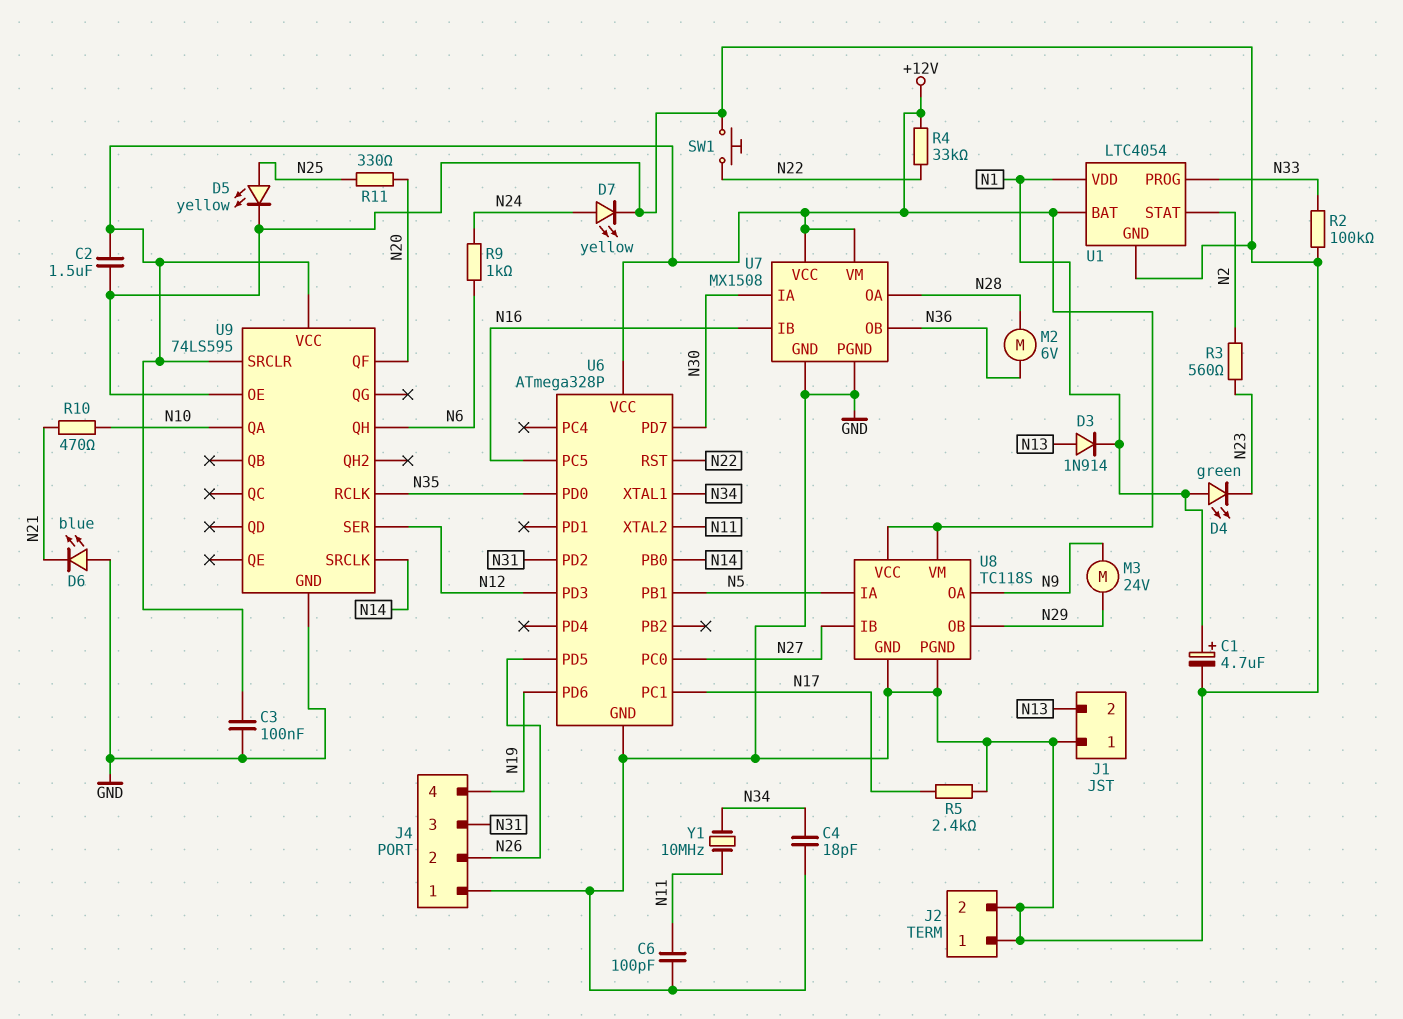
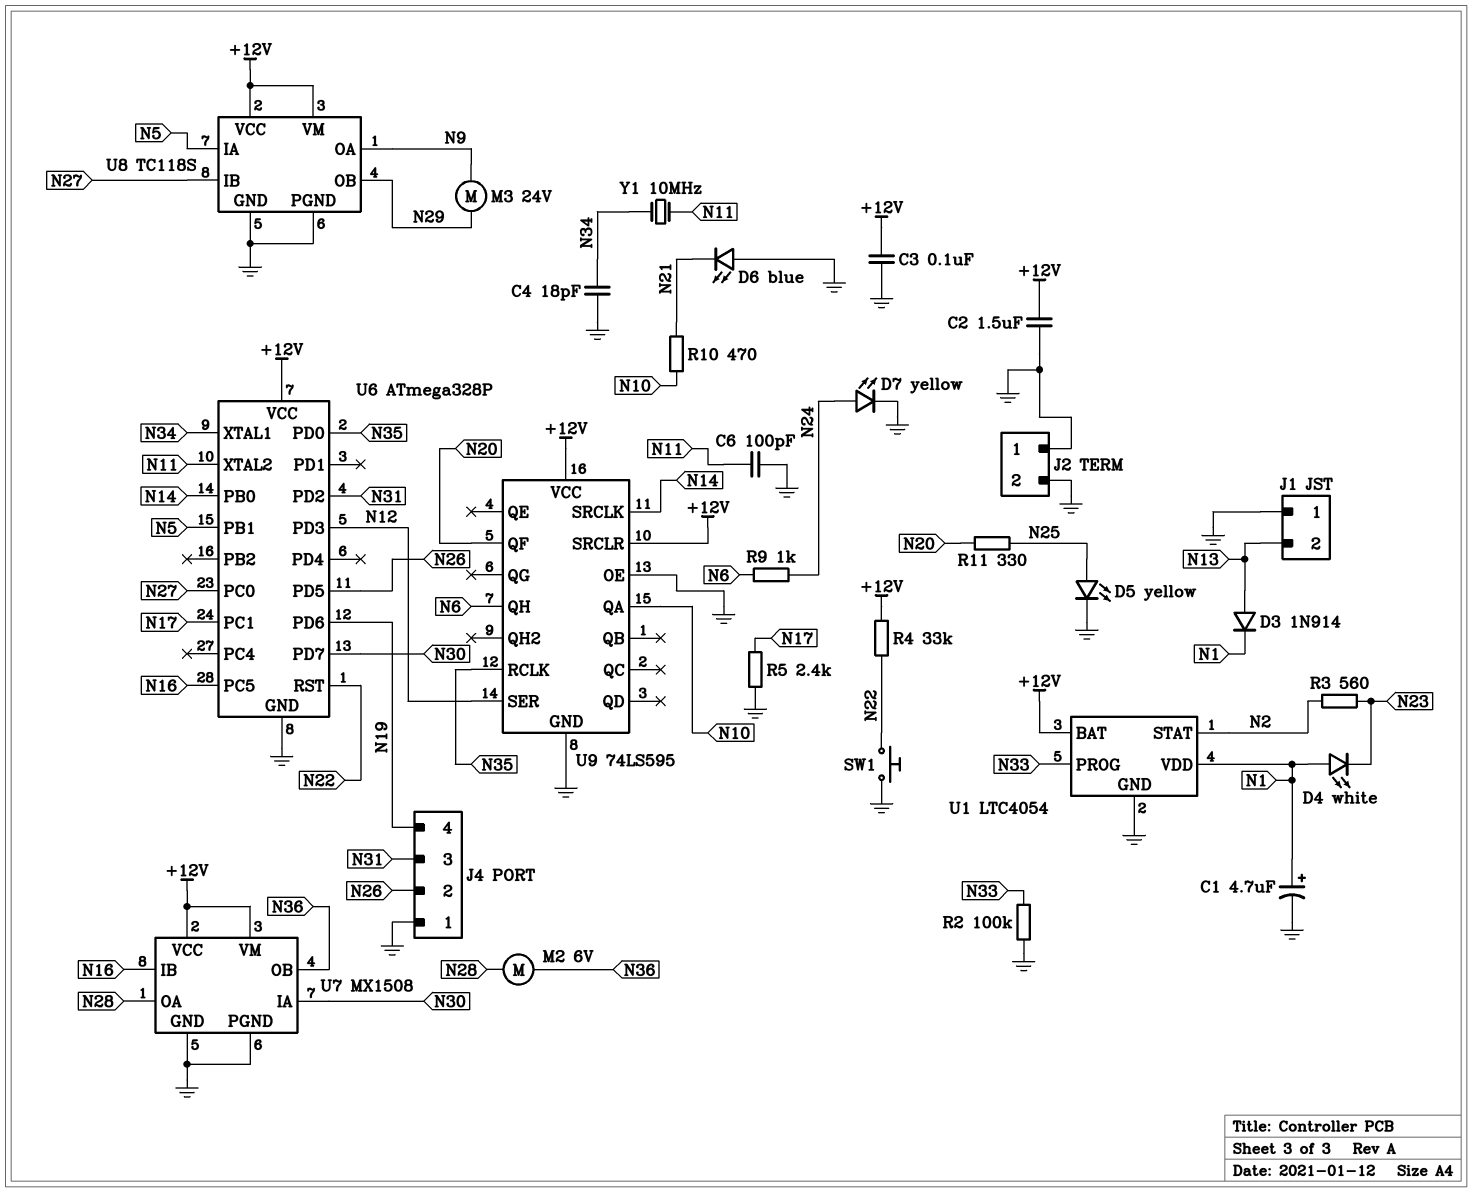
D4: LED green (A N1, K N23) -> LED white (A N1, K N23)

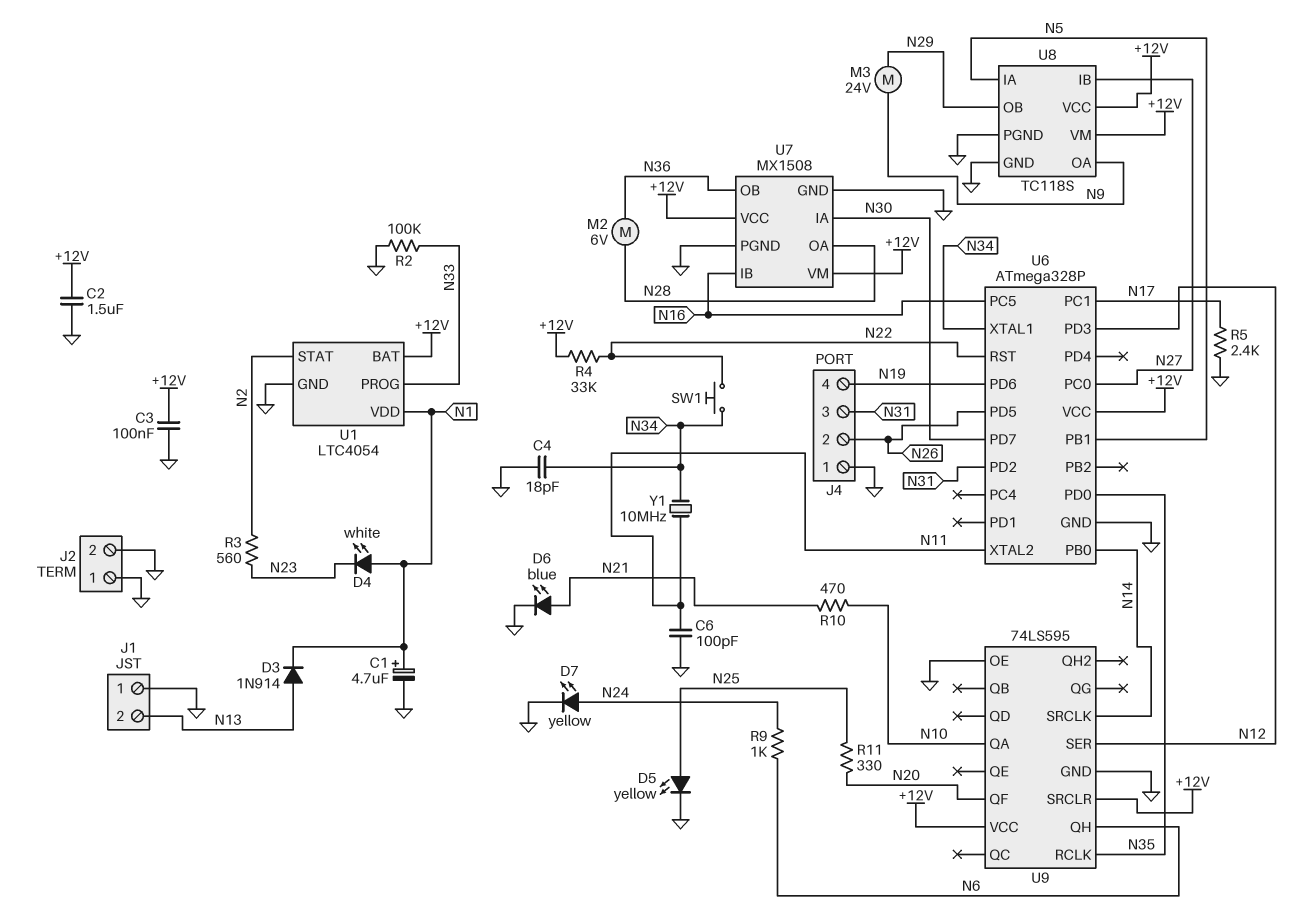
D6: LED blue (A GND, K N21) -> LED blue (A N21, K GND)
SW1: button (GND, N22) -> button (N22, N34)

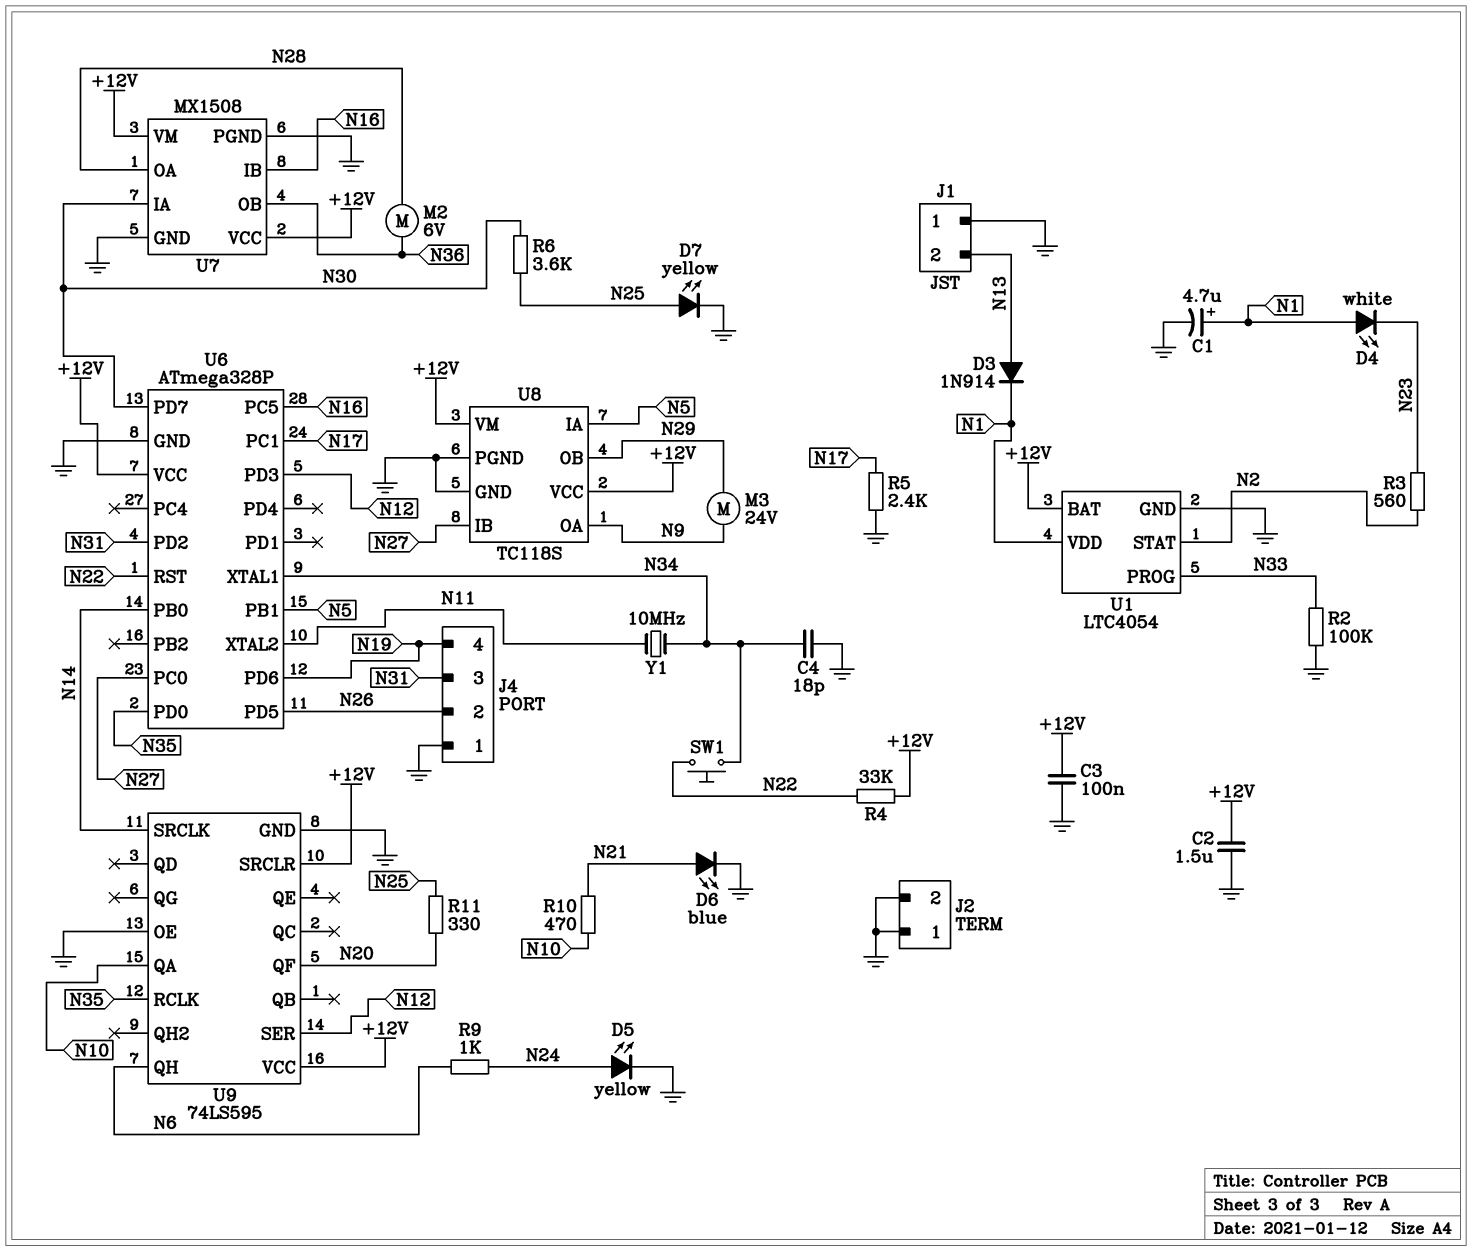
C6: 100pF (GND, N11) -> none
D5: LED yellow (A N25, K GND) -> LED yellow (A N24, K GND)
D7: LED yellow (A N24, K GND) -> LED yellow (A N25, K GND)
R6: none -> 3.6k (N25, N30)

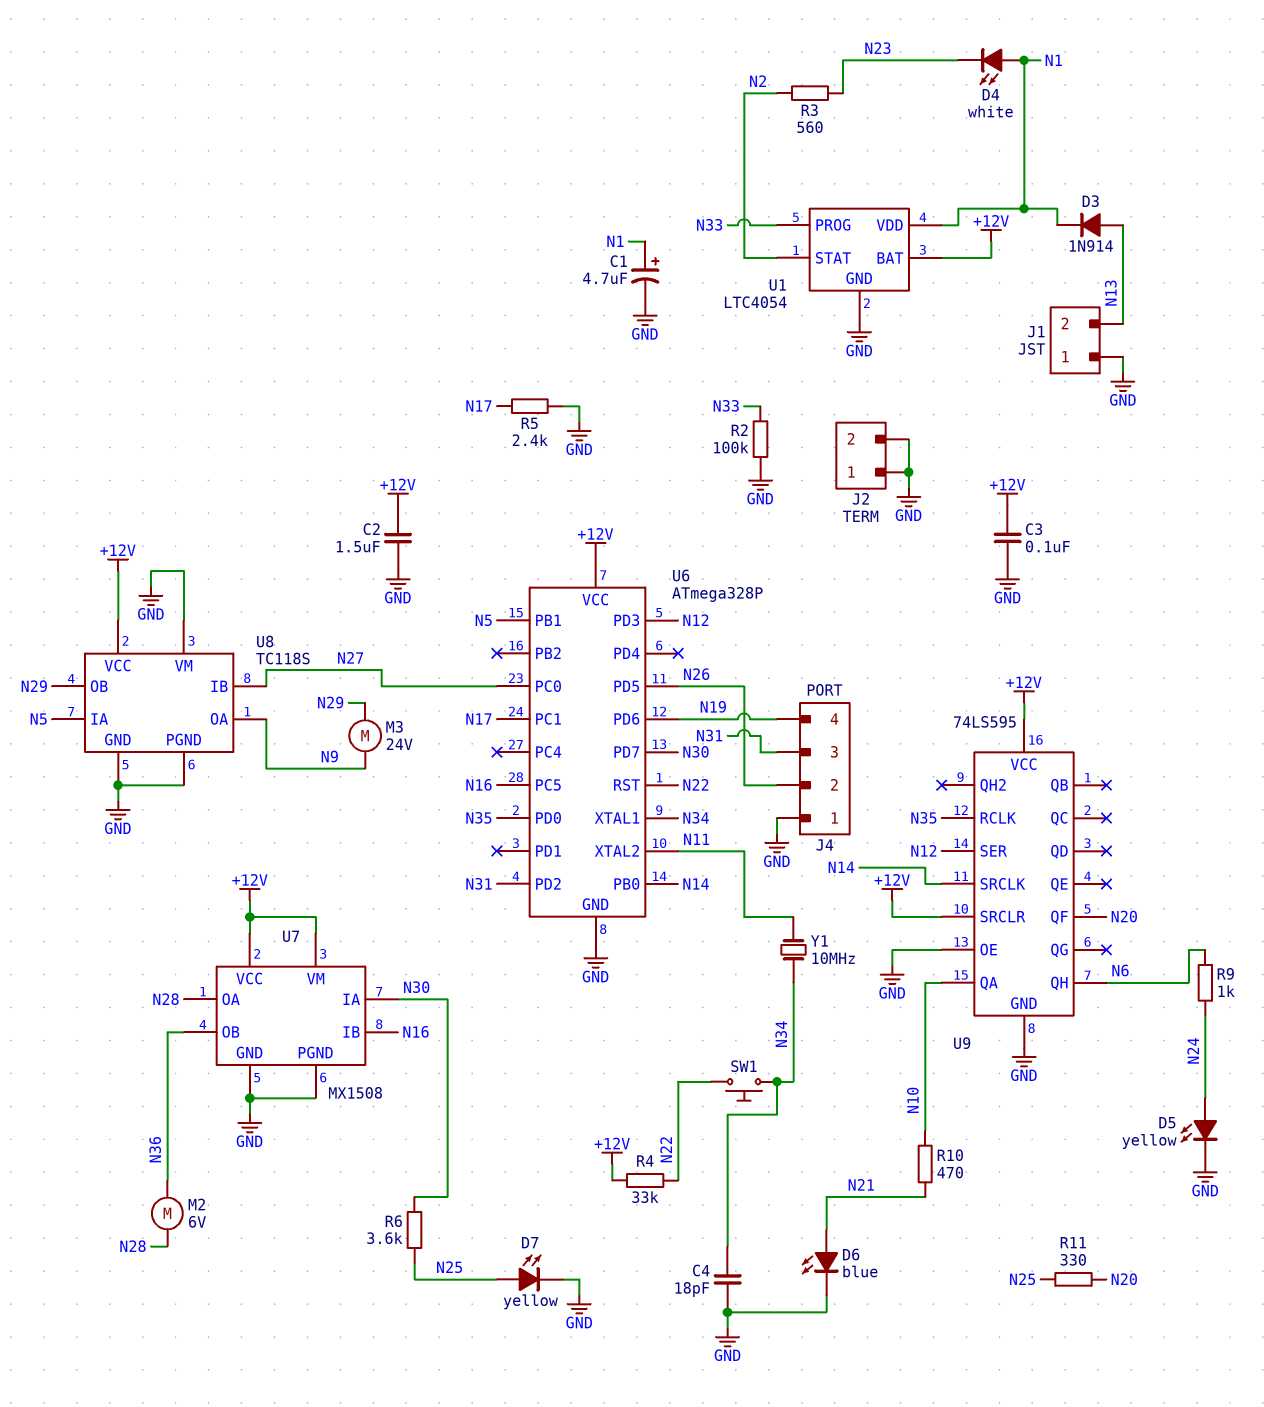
U8 pin VM: +12V -> GND

